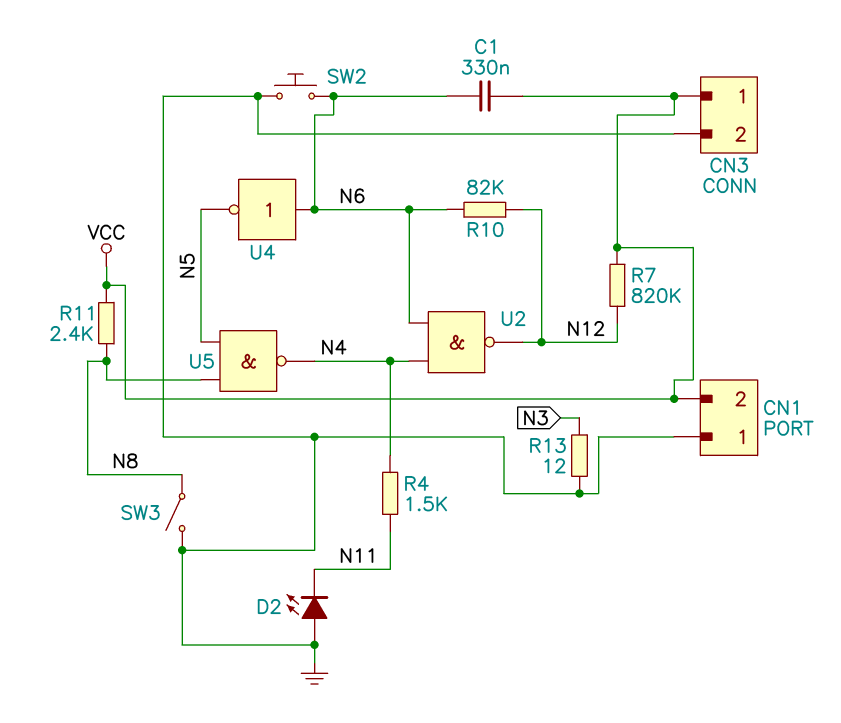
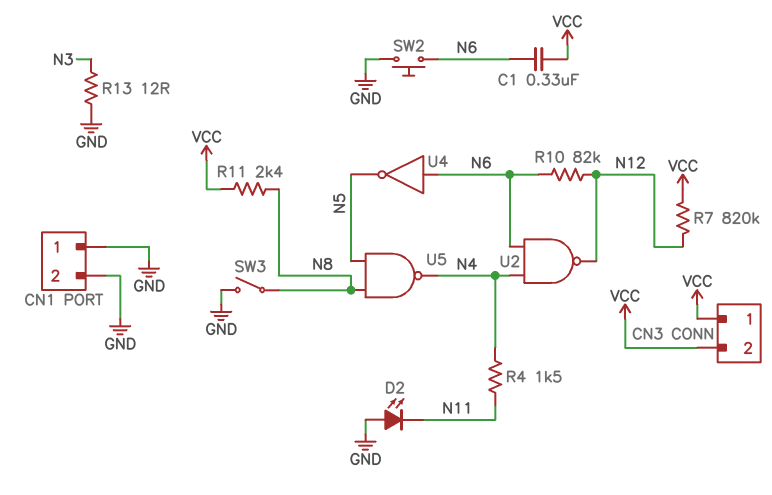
CN1 pin 2: VCC -> GND
CN3 pin 2: GND -> VCC

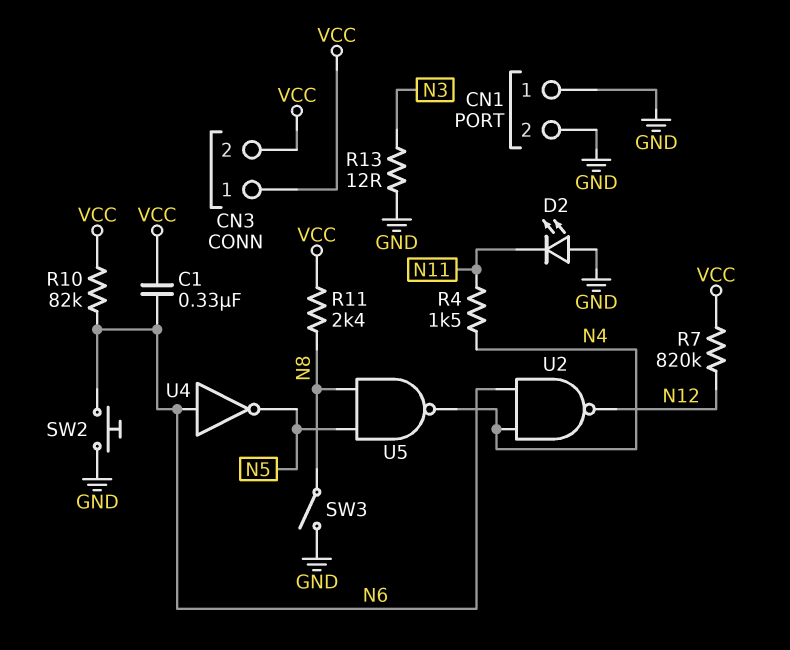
R10: 82k (N6, N12) -> 82k (N6, VCC)

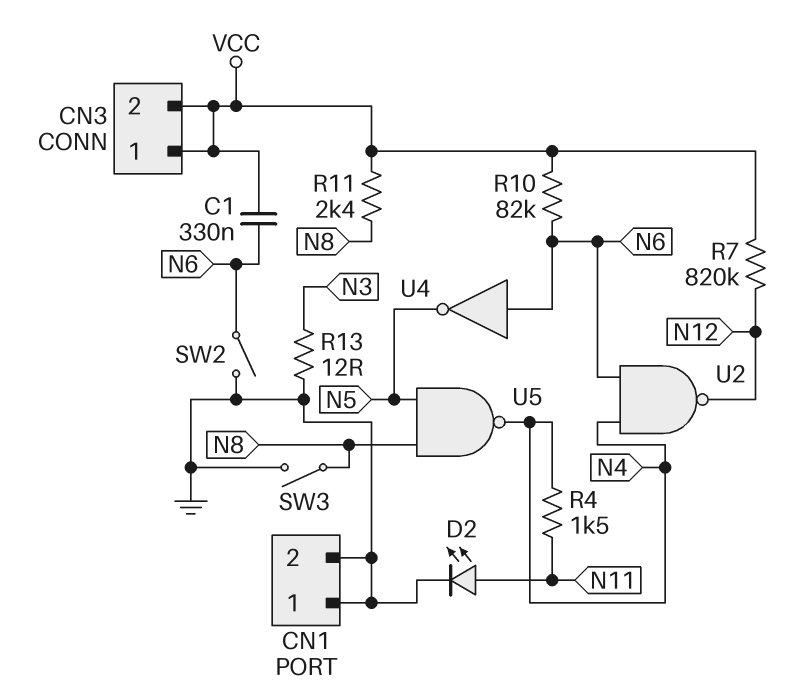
D2: LED (A GND, K N11) -> LED (A N11, K GND)
SW2: button (GND, N6) -> switch (GND, N6)

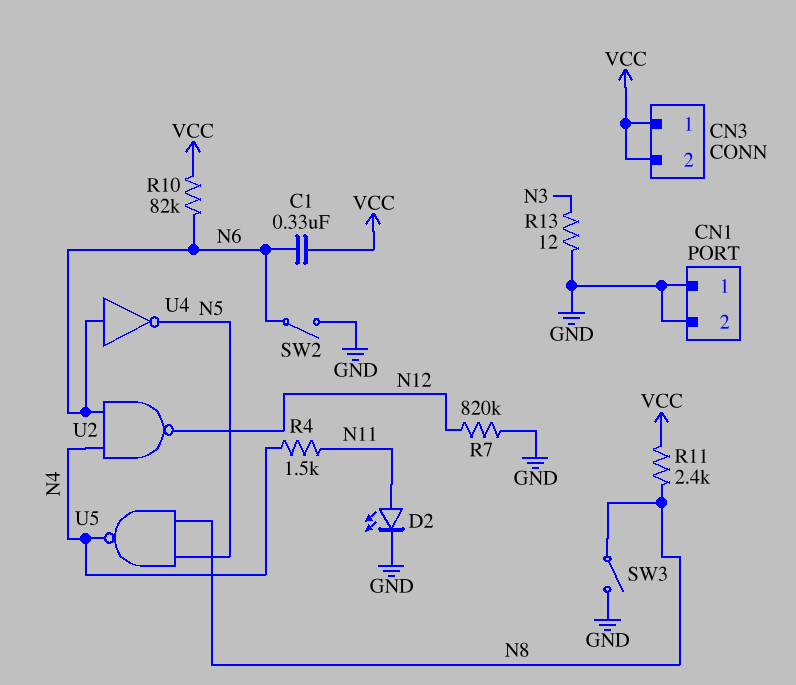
R7: 820k (N12, VCC) -> 820k (GND, N12)

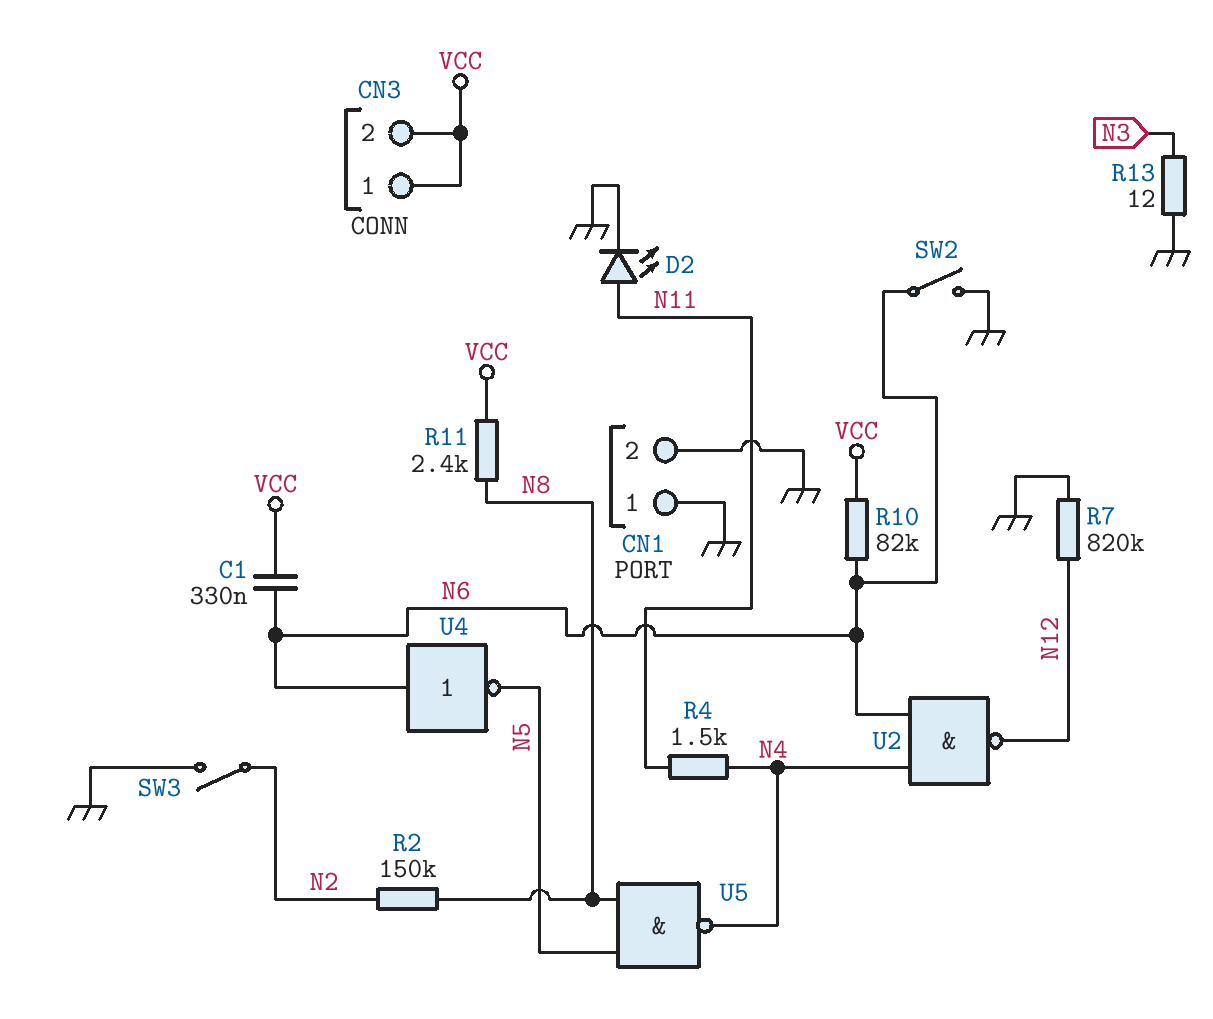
R2: none -> 150k (N2, N8)
SW3: switch (GND, N8) -> switch (GND, N2)

